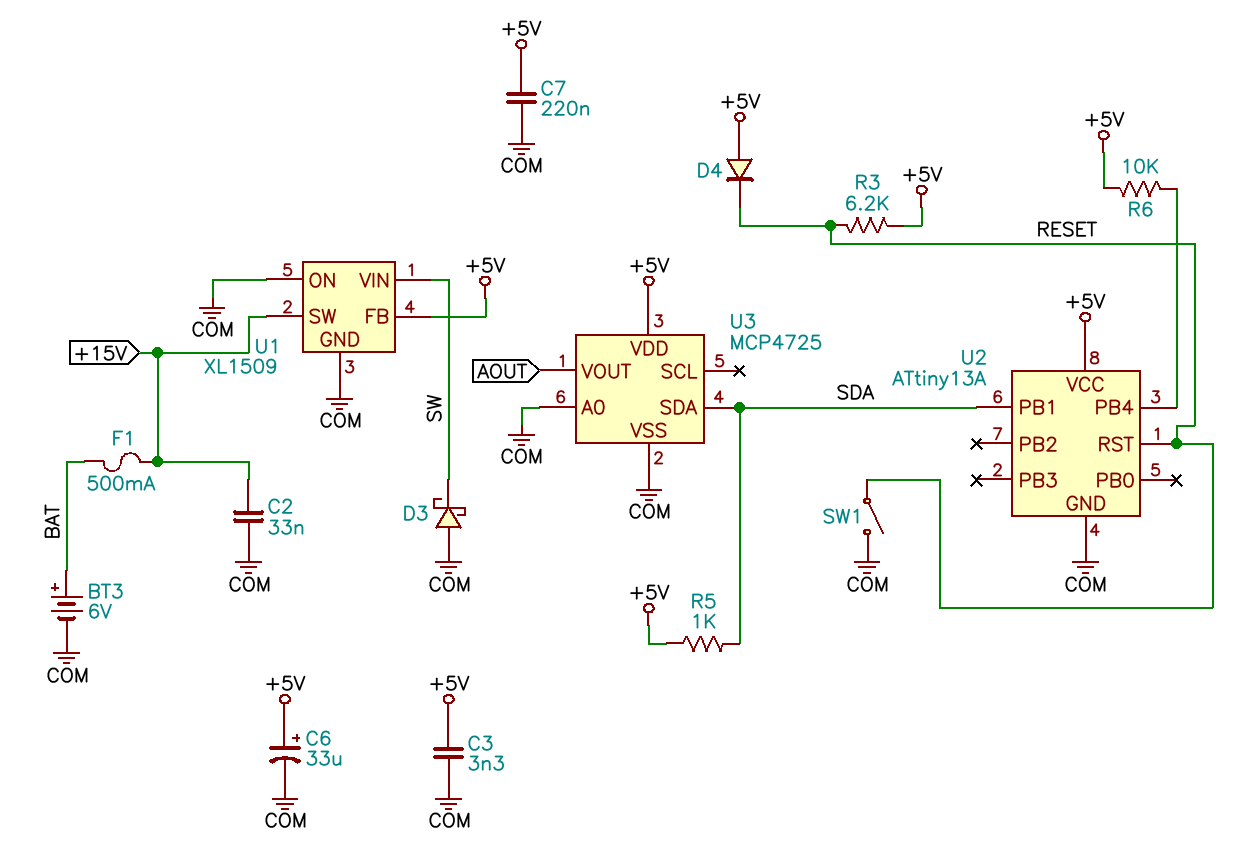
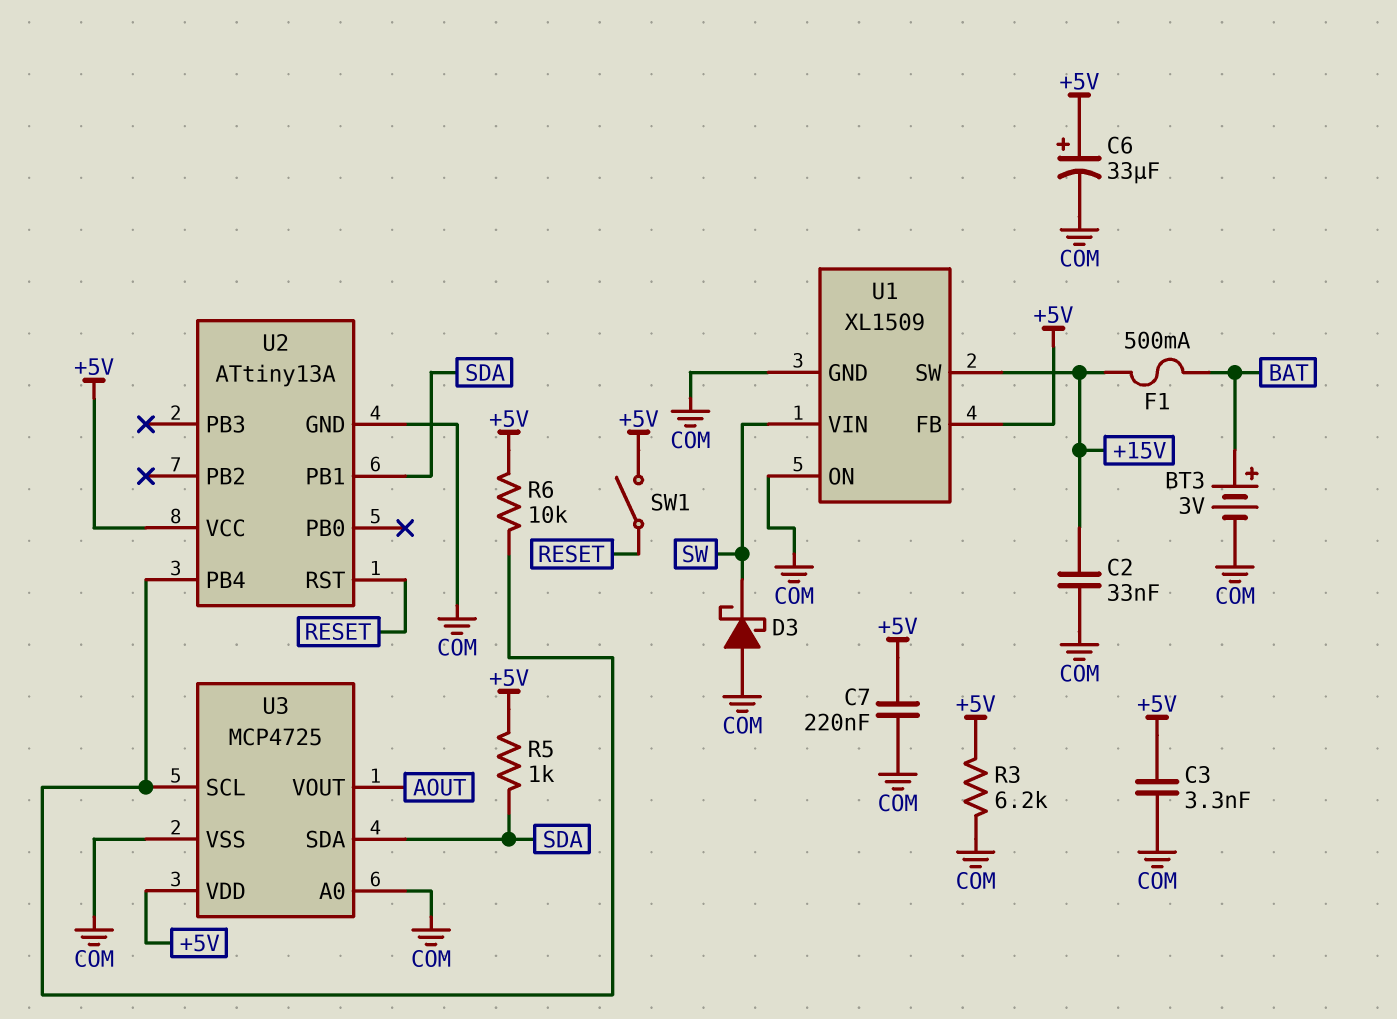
BT3: 6V (plus BAT, minus COM) -> 3V (plus BAT, minus COM)
D4: diode (A +5V, K RESET) -> none
R3: 6.2k (+5V, RESET) -> 6.2k (+5V, COM)
SW1: switch (COM, RESET) -> switch (+5V, RESET)
U3 pin SCL: none -> U2/PB4

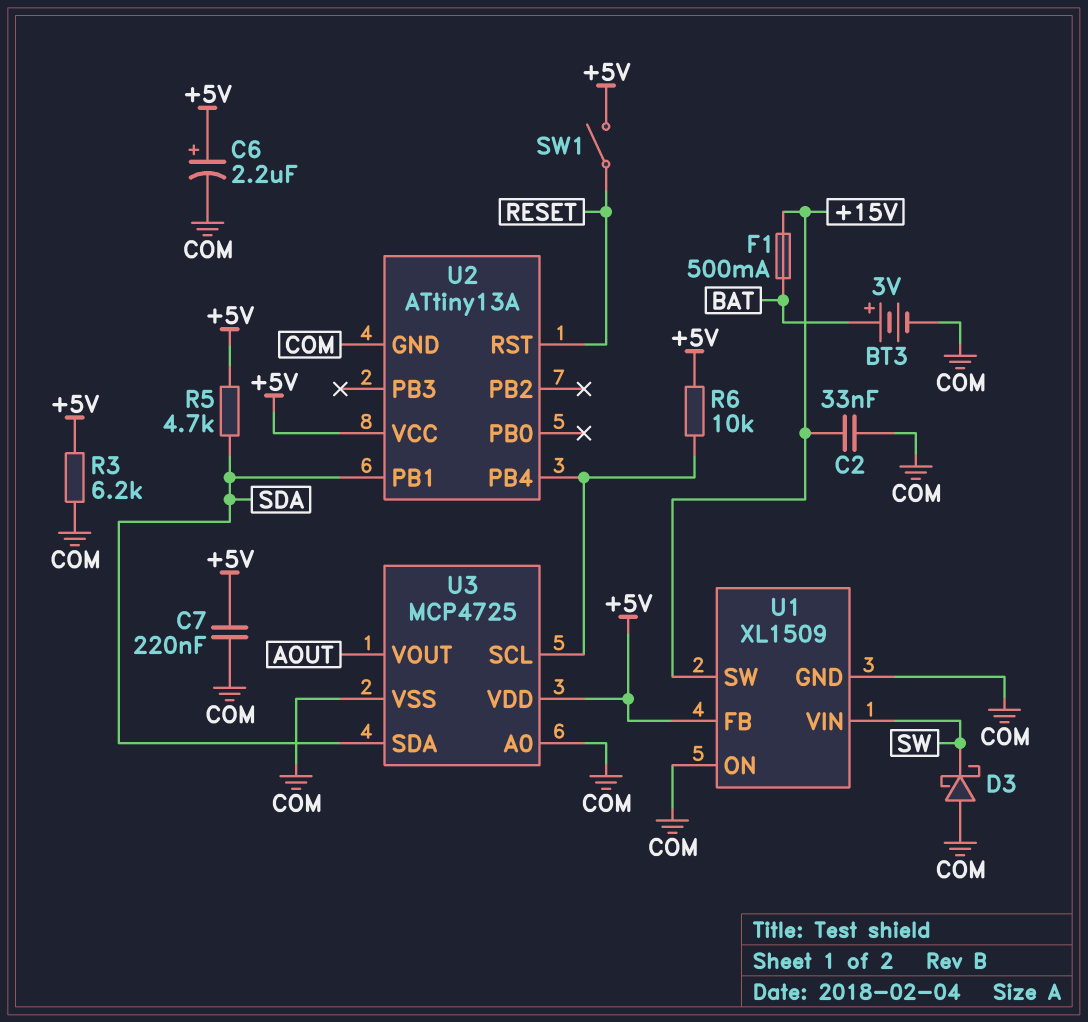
C3: 3.3nF (+5V, COM) -> none
C6: 33uF (plus +5V, minus COM) -> 2.2uF (plus +5V, minus COM)
R5: 1k (+5V, SDA) -> 4.7k (+5V, SDA)

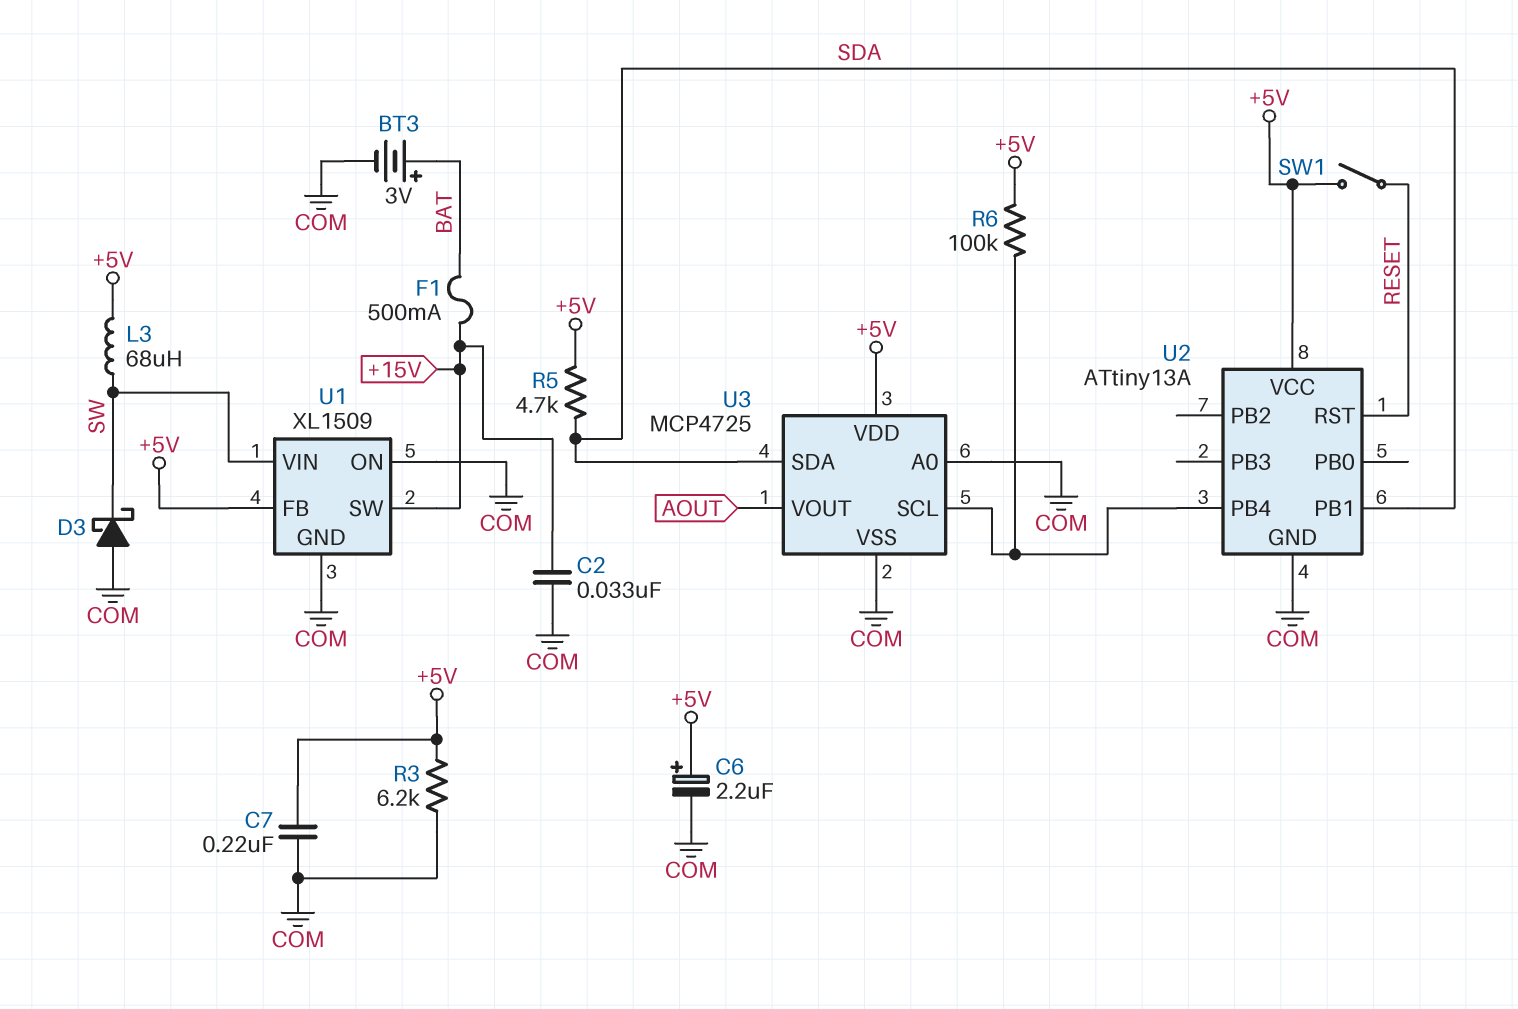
L3: none -> 68uH (+5V, SW)
R6: 10k (+5V, U2/PB4) -> 100k (+5V, U2/PB4)

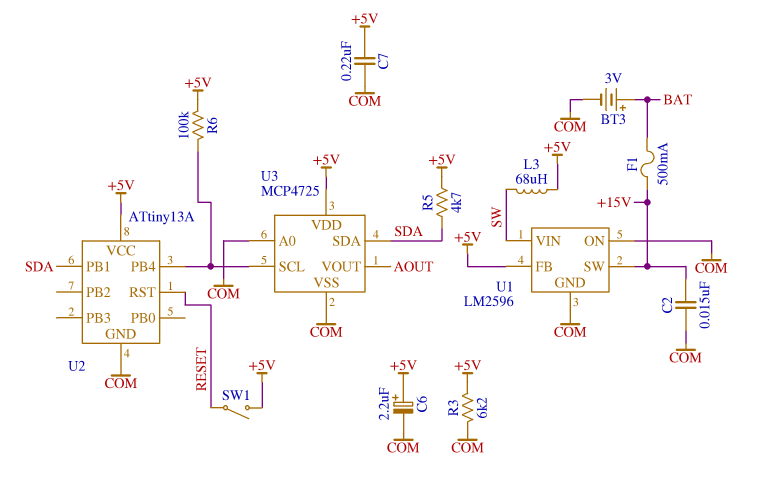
C2: 33nF (+15V, COM) -> 15nF (+15V, COM)
D3: schottky (A COM, K SW) -> none
U1: XL1509 -> LM2596

